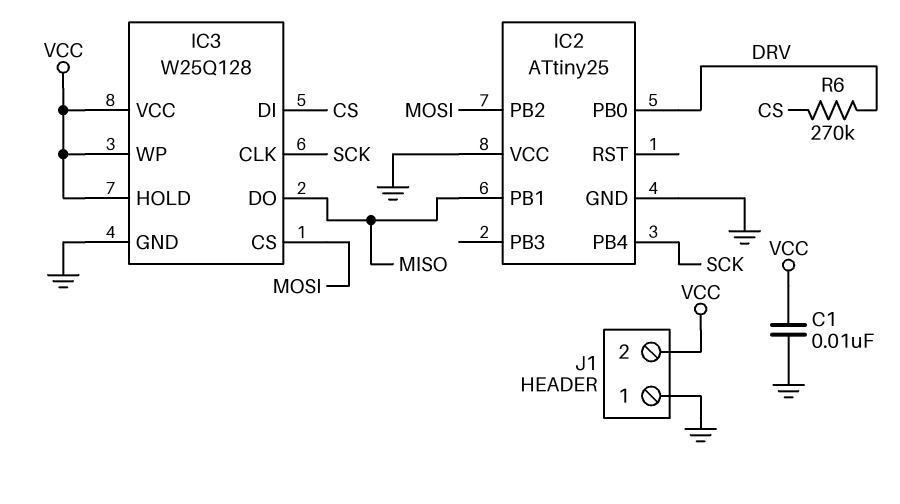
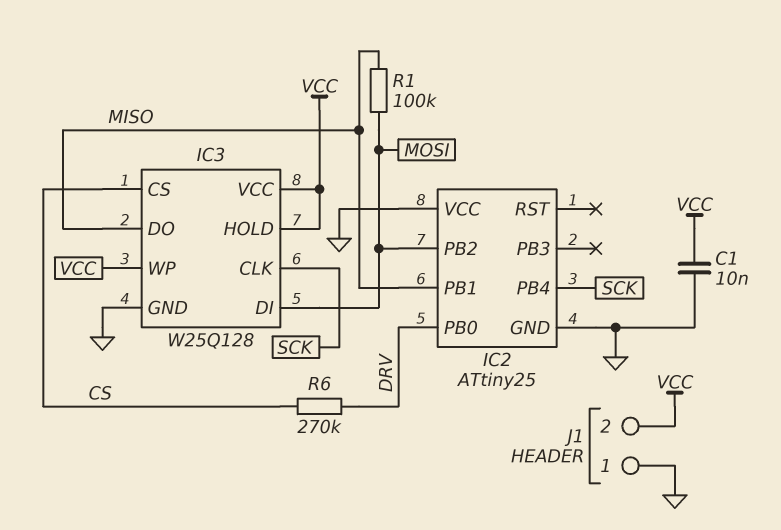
IC3 pin CS: MOSI -> CS
IC3 pin DI: CS -> MOSI
R1: none -> 100k (MISO, MOSI)

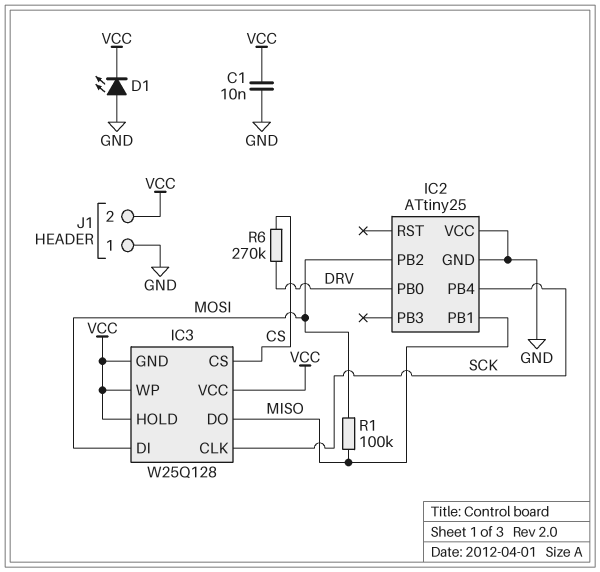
D1: none -> LED (A GND, K VCC)
IC3 pin GND: GND -> VCC

